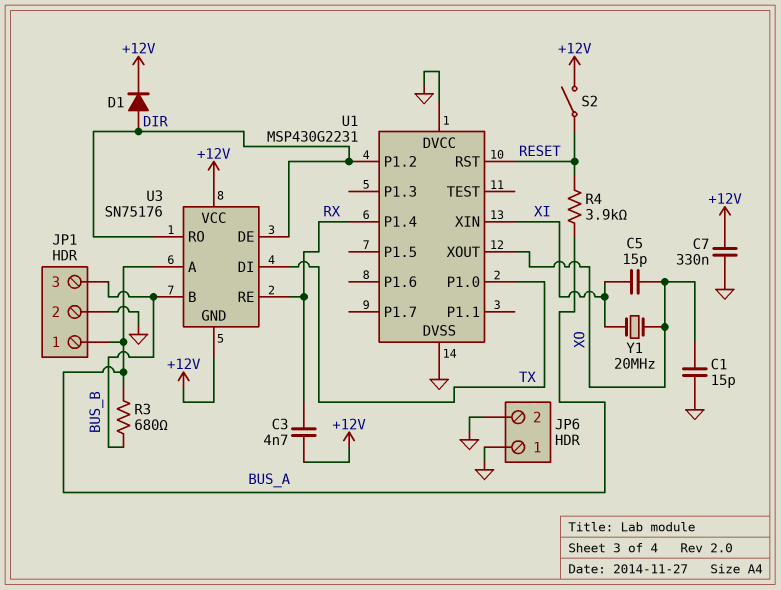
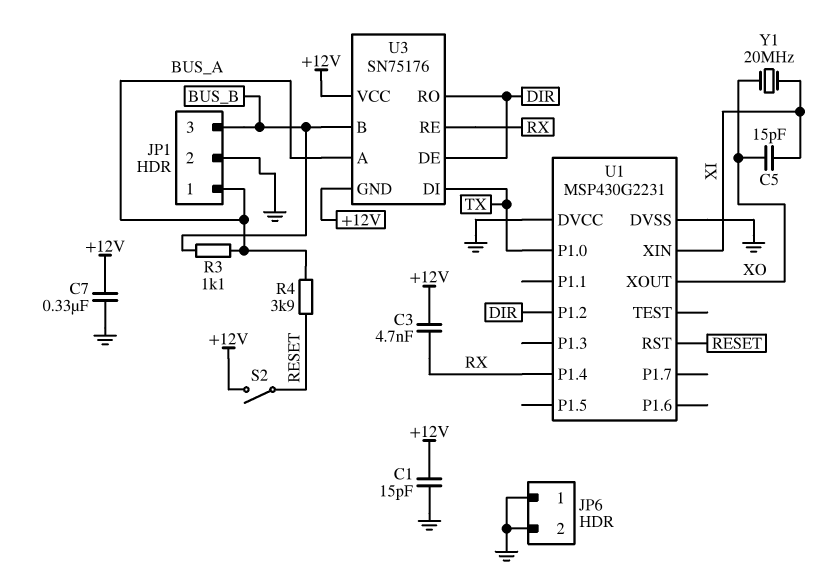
C1: 15pF (GND, XO) -> 15pF (+12V, GND)
D1: diode (A DIR, K +12V) -> none
R3: 680 (BUS_A, BUS_B) -> 1.1k (BUS_A, BUS_B)

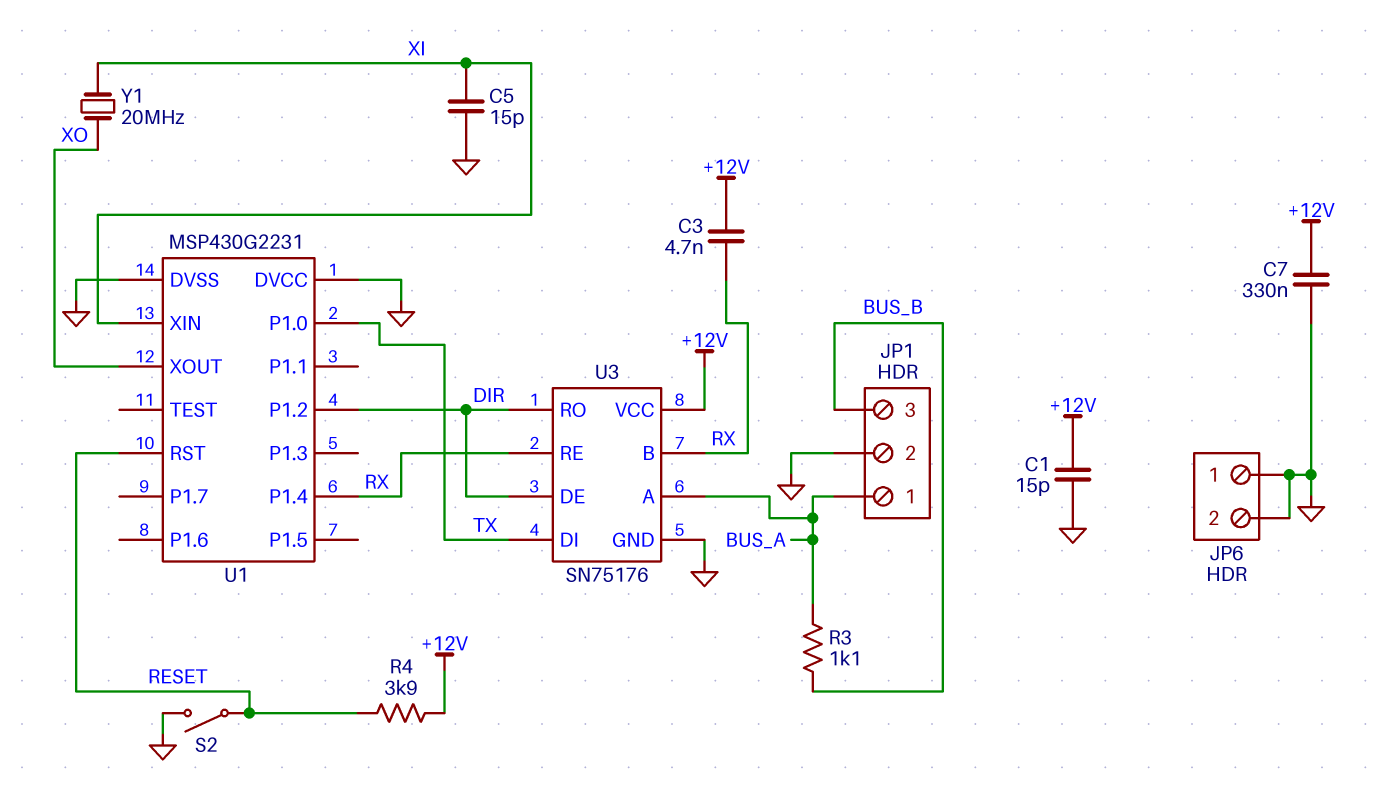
C5: 15pF (XI, XO) -> 15pF (GND, XI)
R4: 3.9k (BUS_A, RESET) -> 3.9k (+12V, RESET)
S2: switch (+12V, RESET) -> switch (GND, RESET)
U3 pin B: BUS_B -> RX
U3 pin GND: +12V -> GND

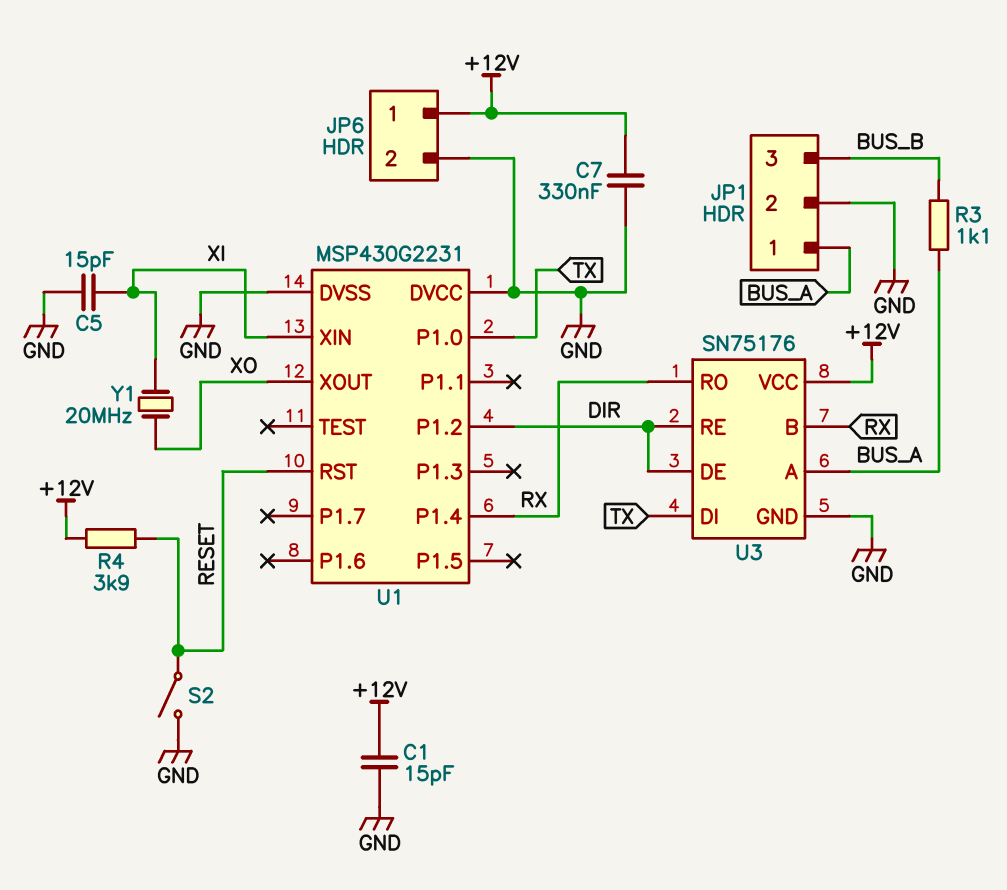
C3: 4.7nF (+12V, RX) -> none
JP6 pin 1: GND -> +12V
U3 pin RE: RX -> DIR
U3 pin RO: DIR -> RX

